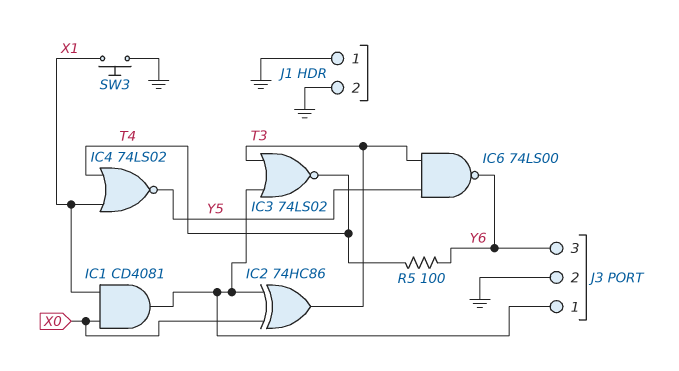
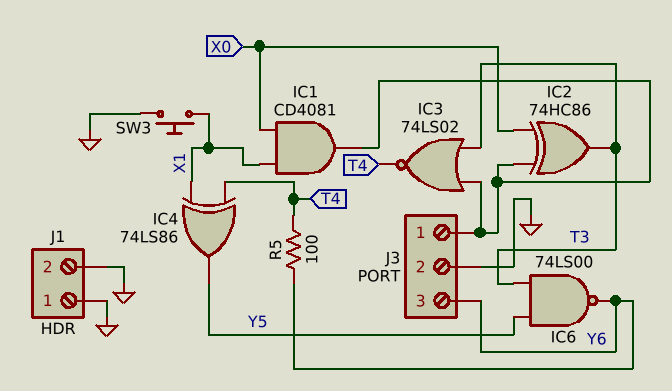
IC4: NOR 74LS02 (in T4, in X1, out Y5) -> XOR 74LS86 (in T4, in X1, out Y5)

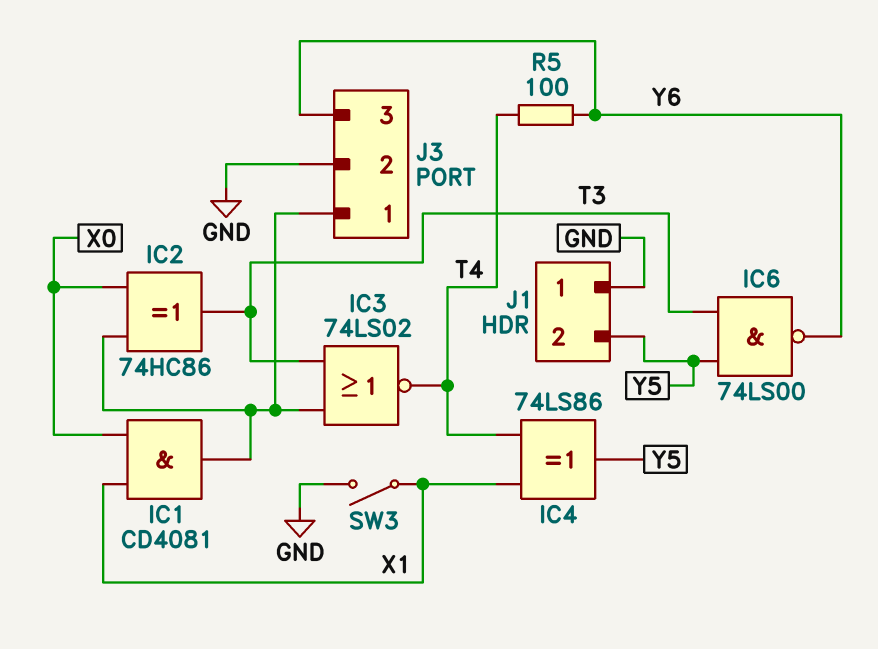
J1 pin 2: GND -> Y5
SW3: button (GND, X1) -> switch (GND, X1)

